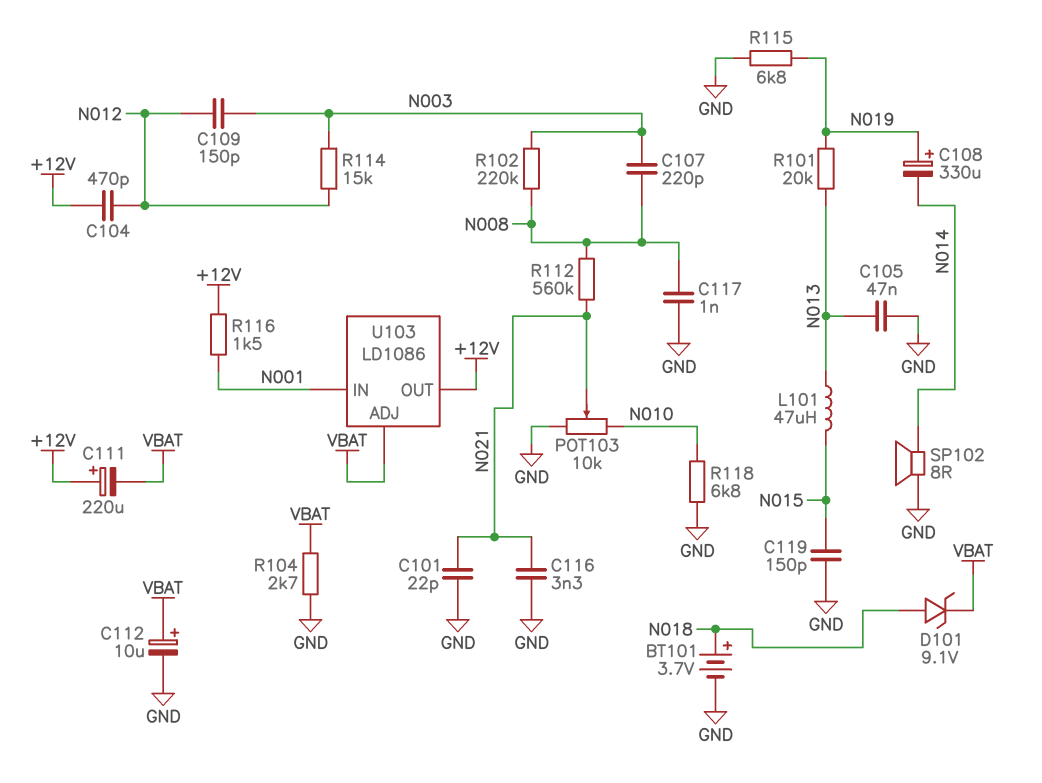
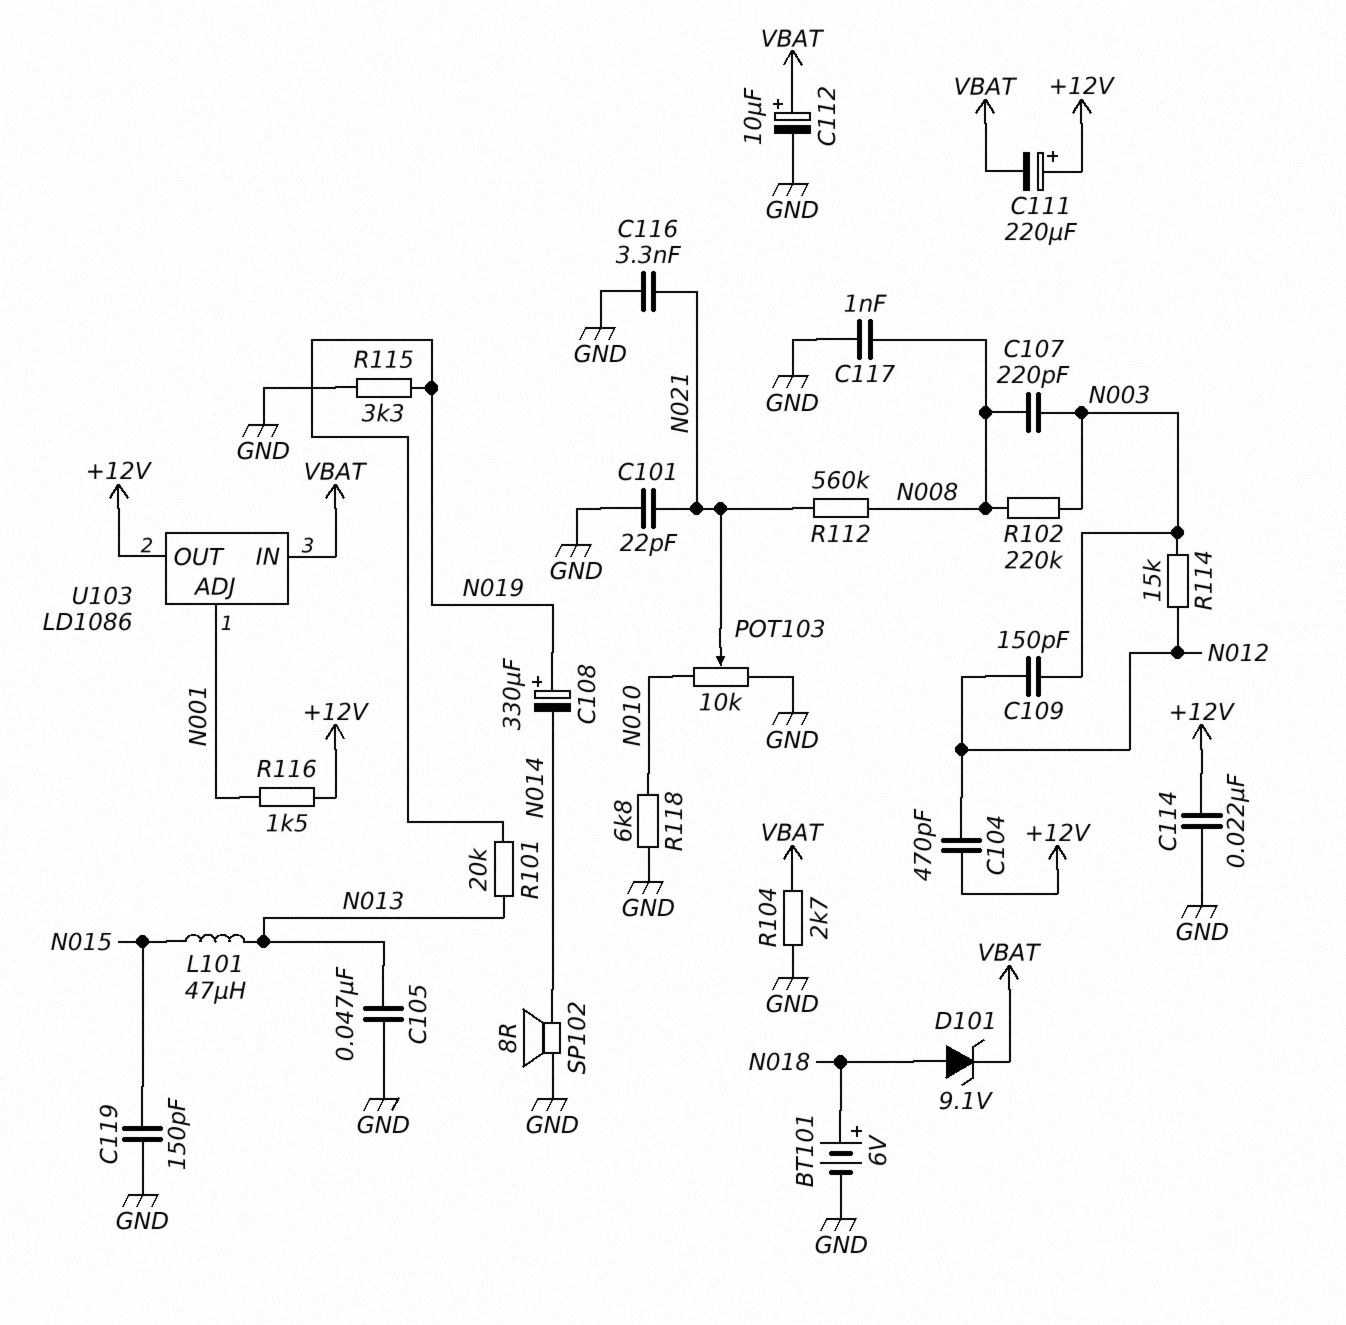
BT101: 3.7V (plus N018, minus GND) -> 6V (plus N018, minus GND)
C114: none -> 22nF (+12V, GND)
R115: 6.8k (GND, N019) -> 3.3k (GND, N019)
U103 pin ADJ: VBAT -> N001
U103 pin IN: N001 -> VBAT

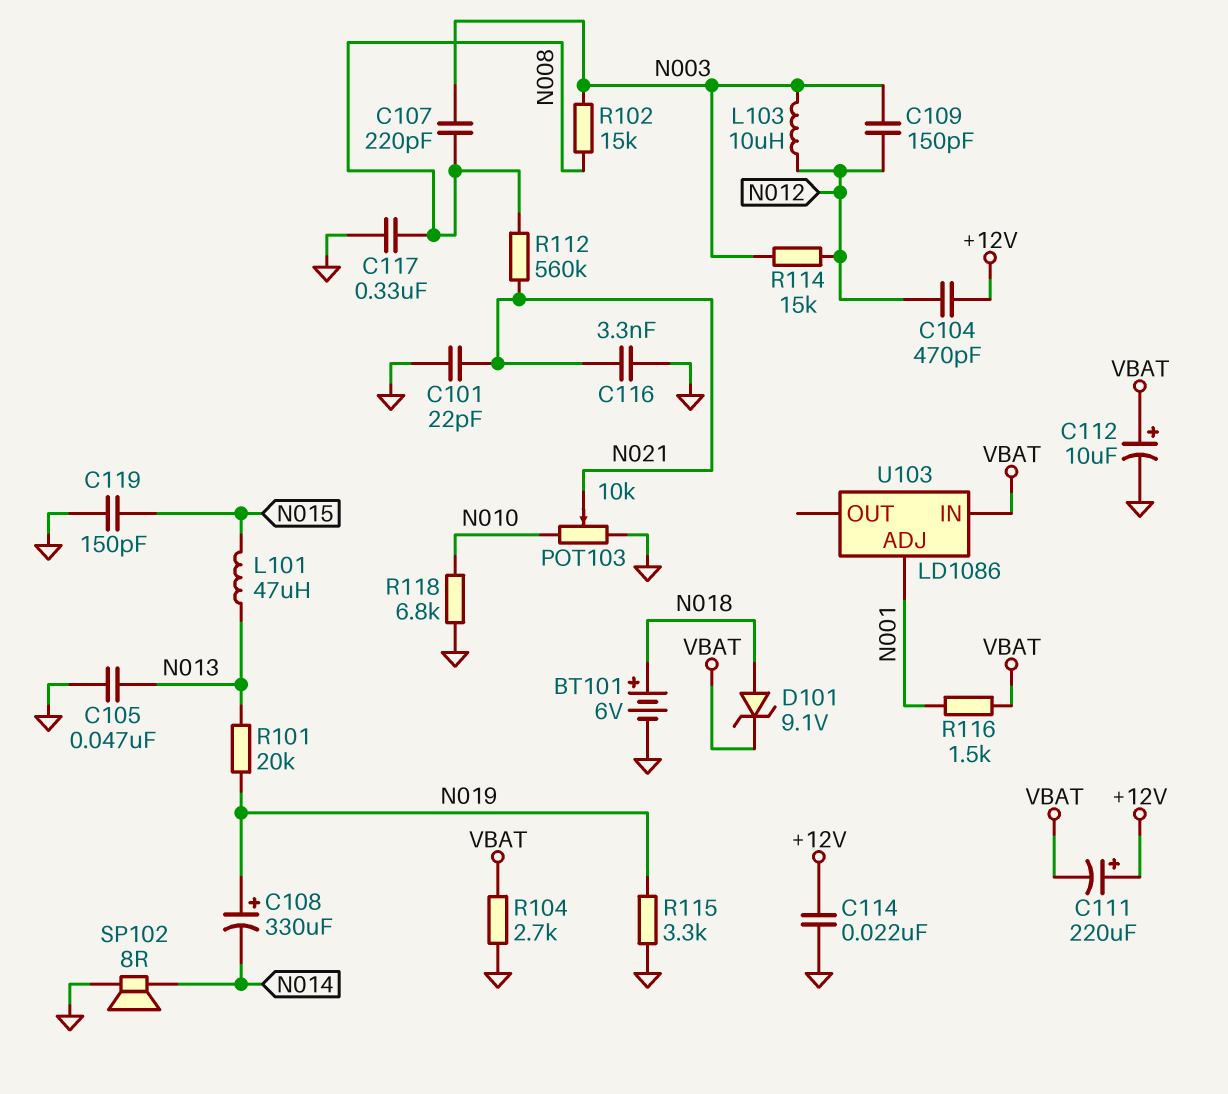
C117: 1nF (GND, N008) -> 330nF (GND, N008)
L103: none -> 10uH (N003, N012)
R102: 220k (N003, N008) -> 15k (N003, N008)
R116: 1.5k (+12V, N001) -> 1.5k (N001, VBAT)
U103 pin OUT: +12V -> none

